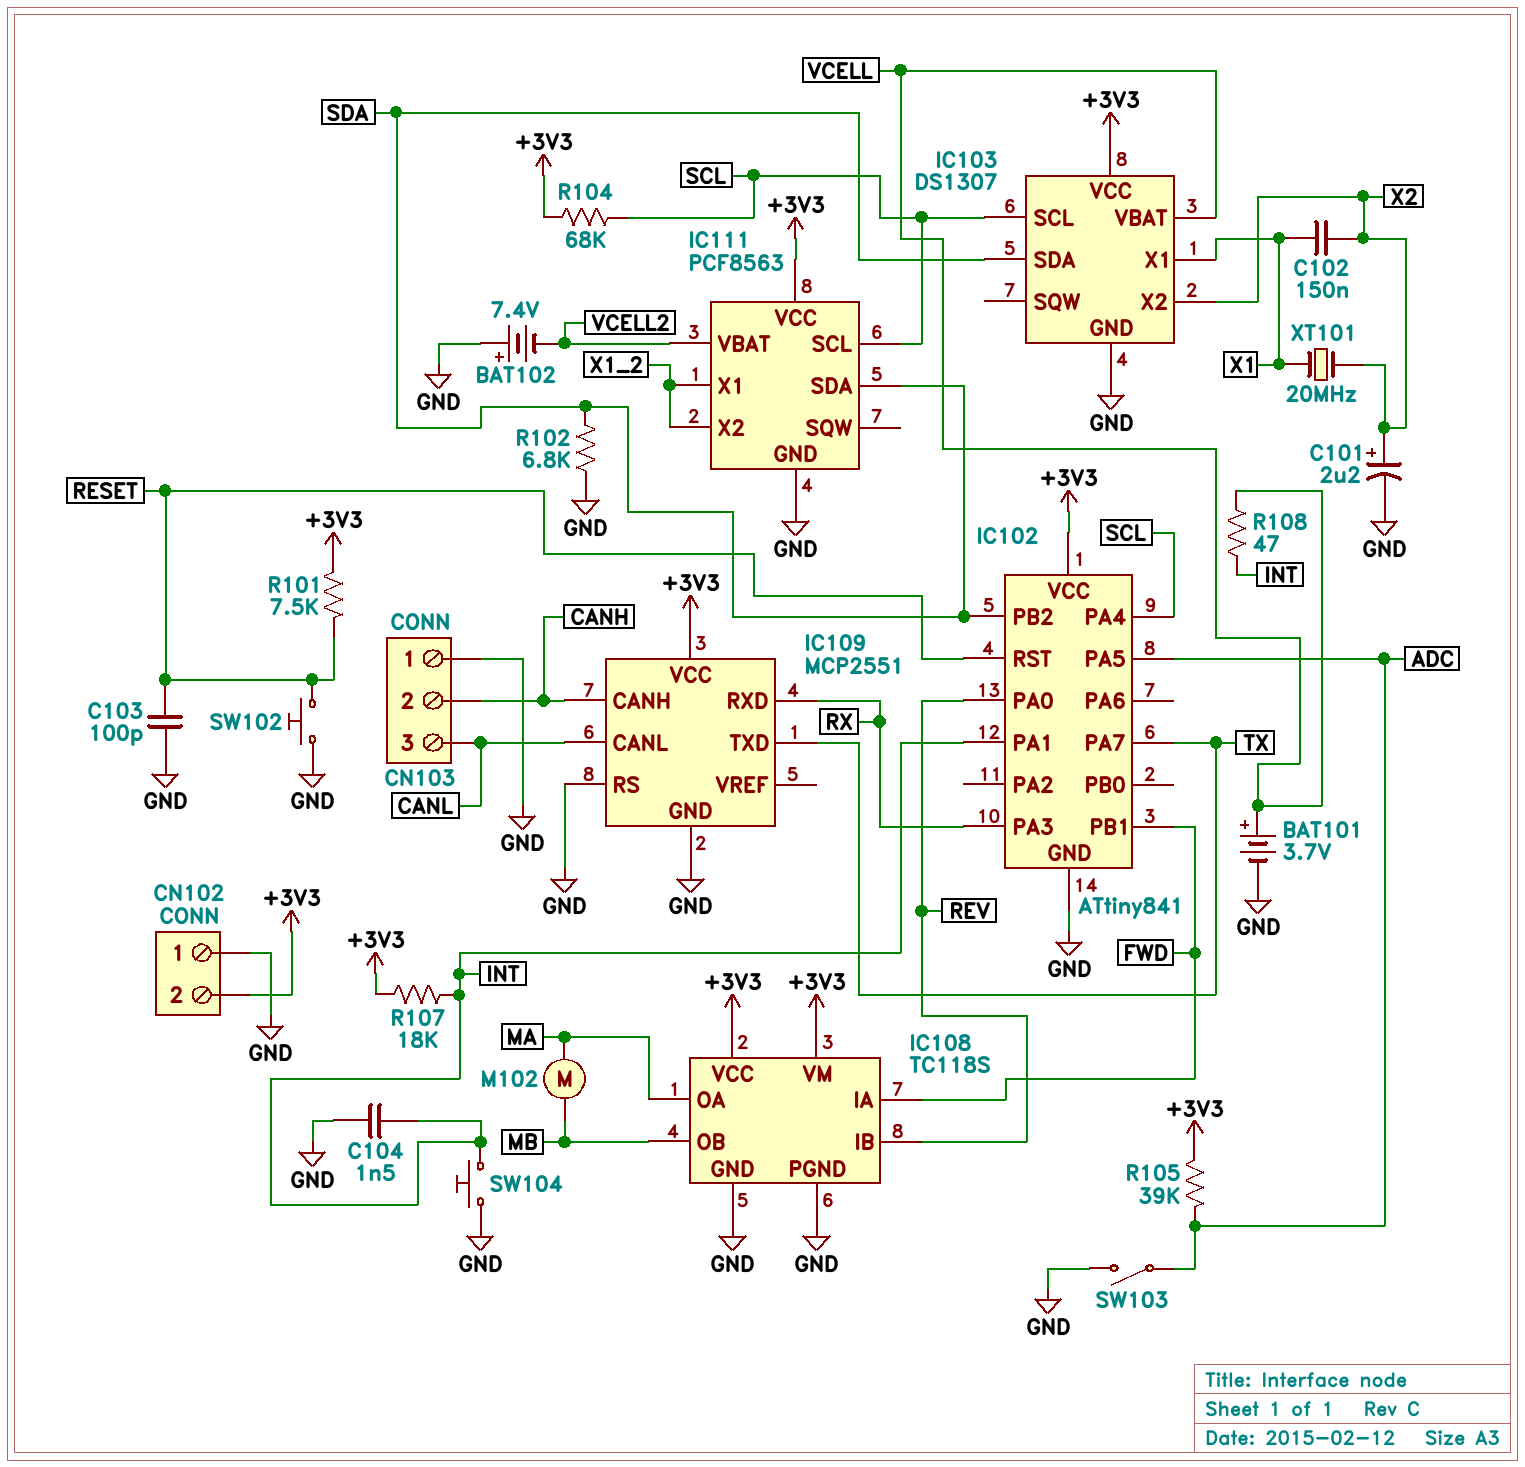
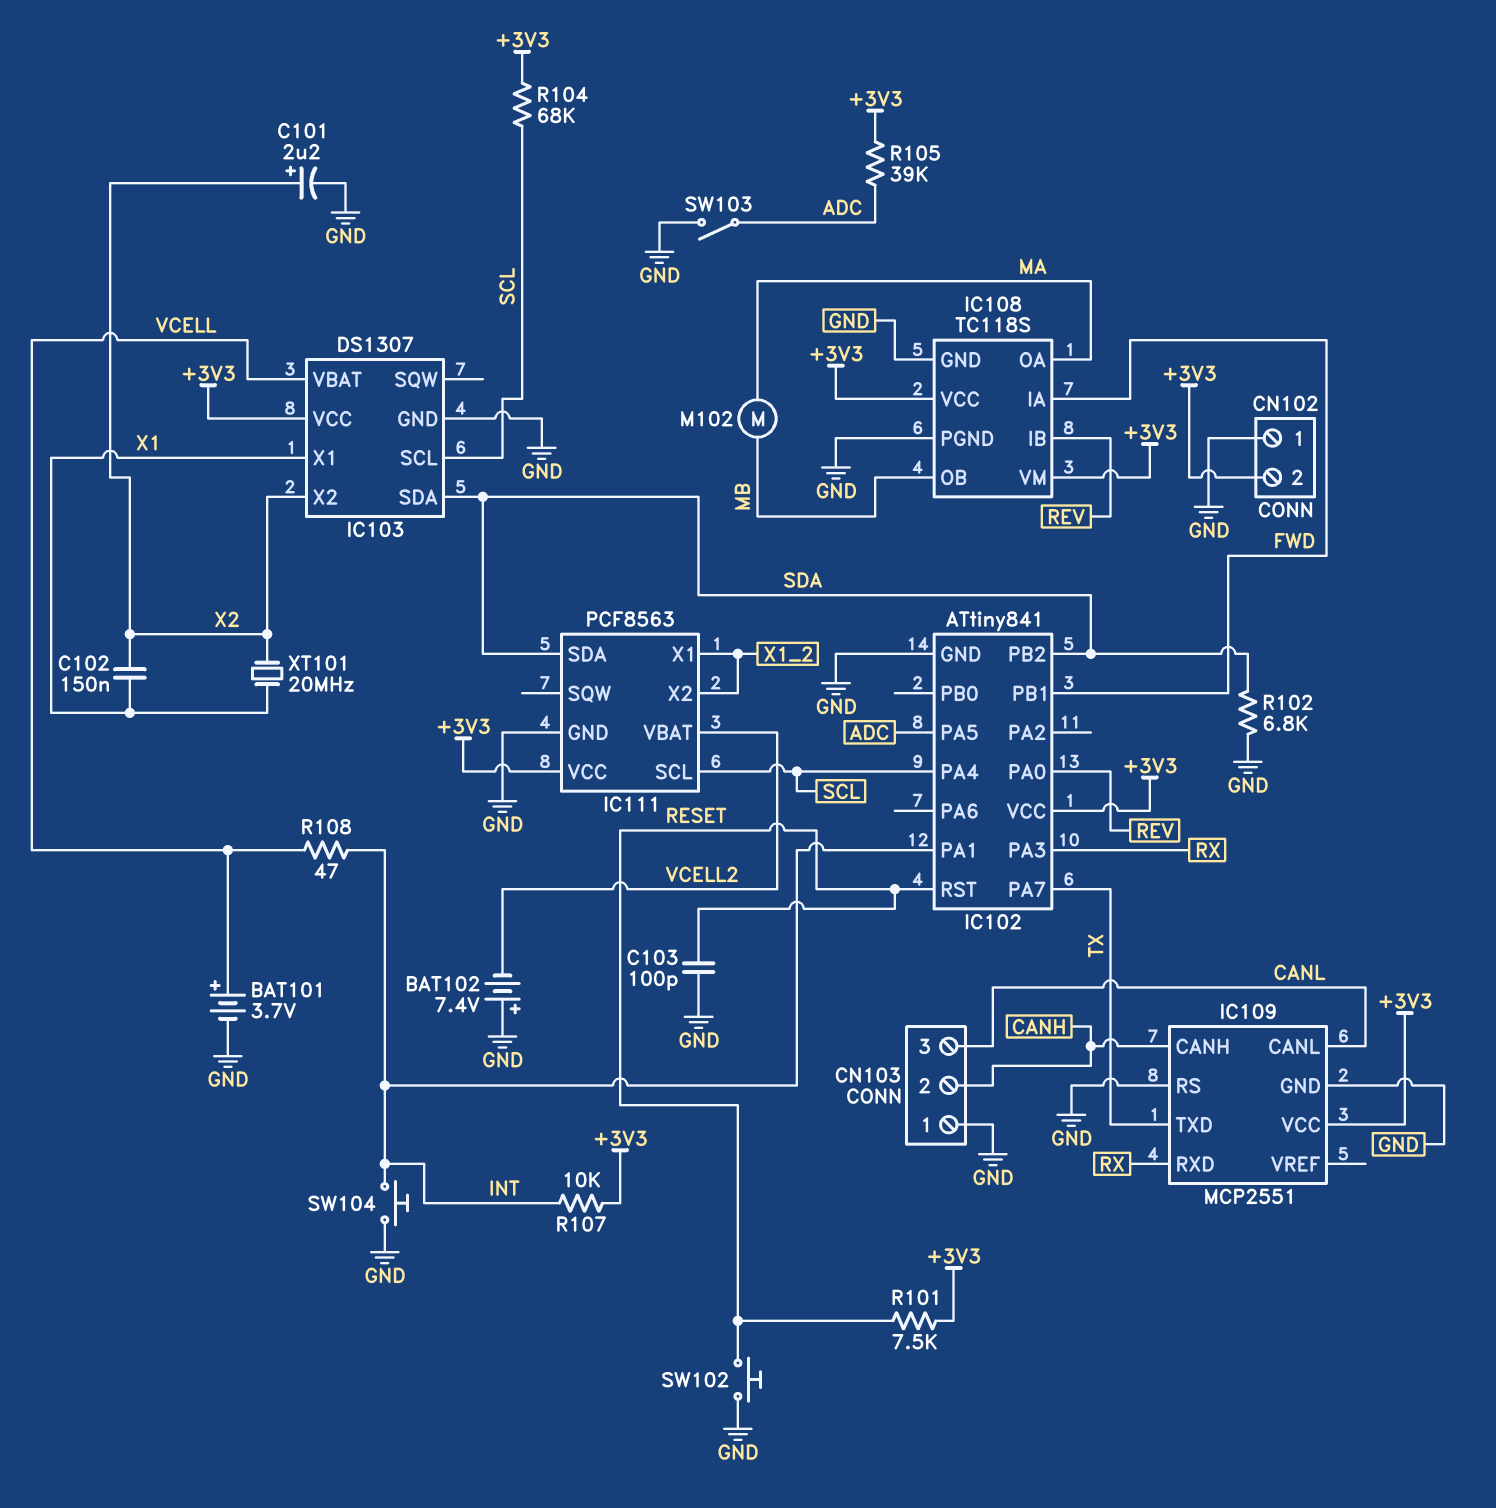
C104: 1.5nF (GND, INT) -> none
R107: 18k (+3V3, INT) -> 10k (+3V3, INT)

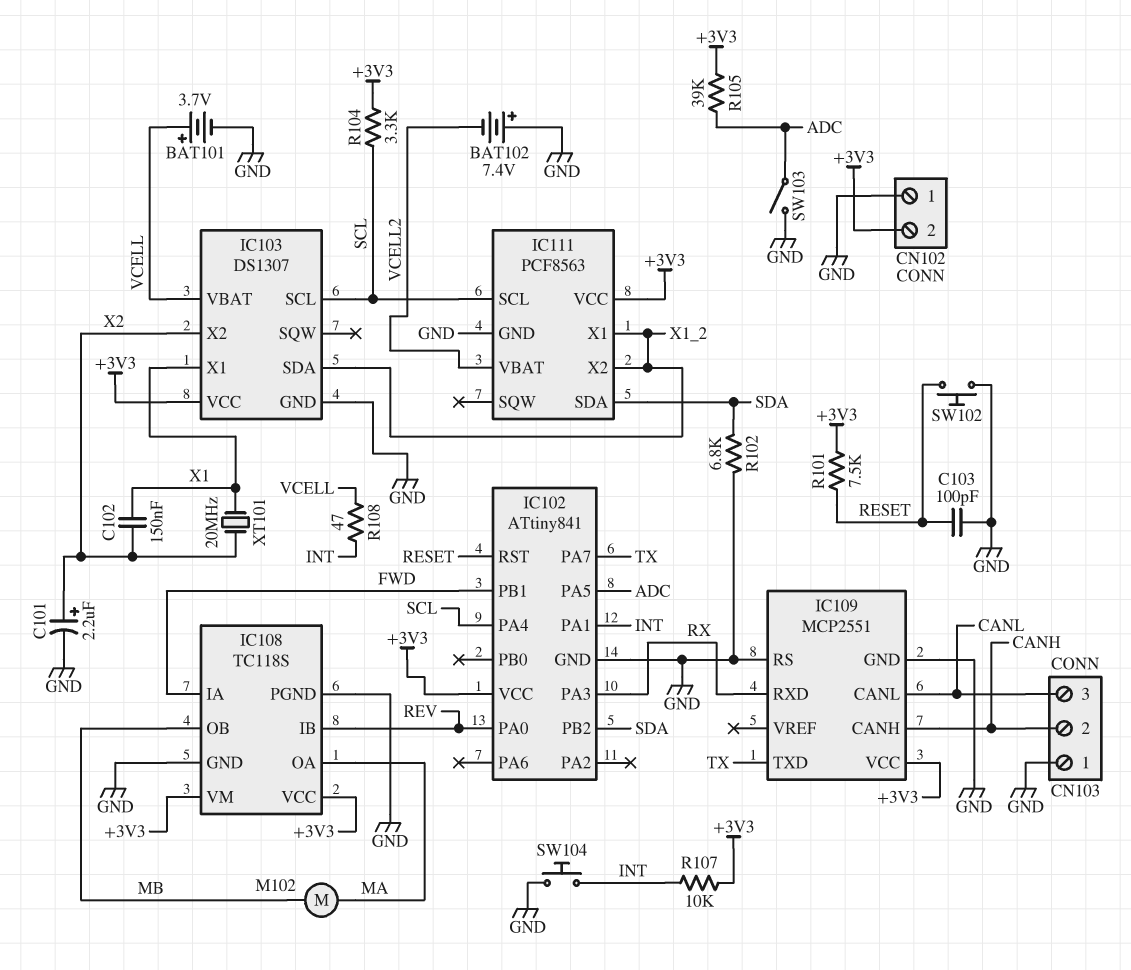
IC103 pin SDA: SDA -> X1_2
R104: 68k (+3V3, SCL) -> 3.3k (+3V3, SCL)

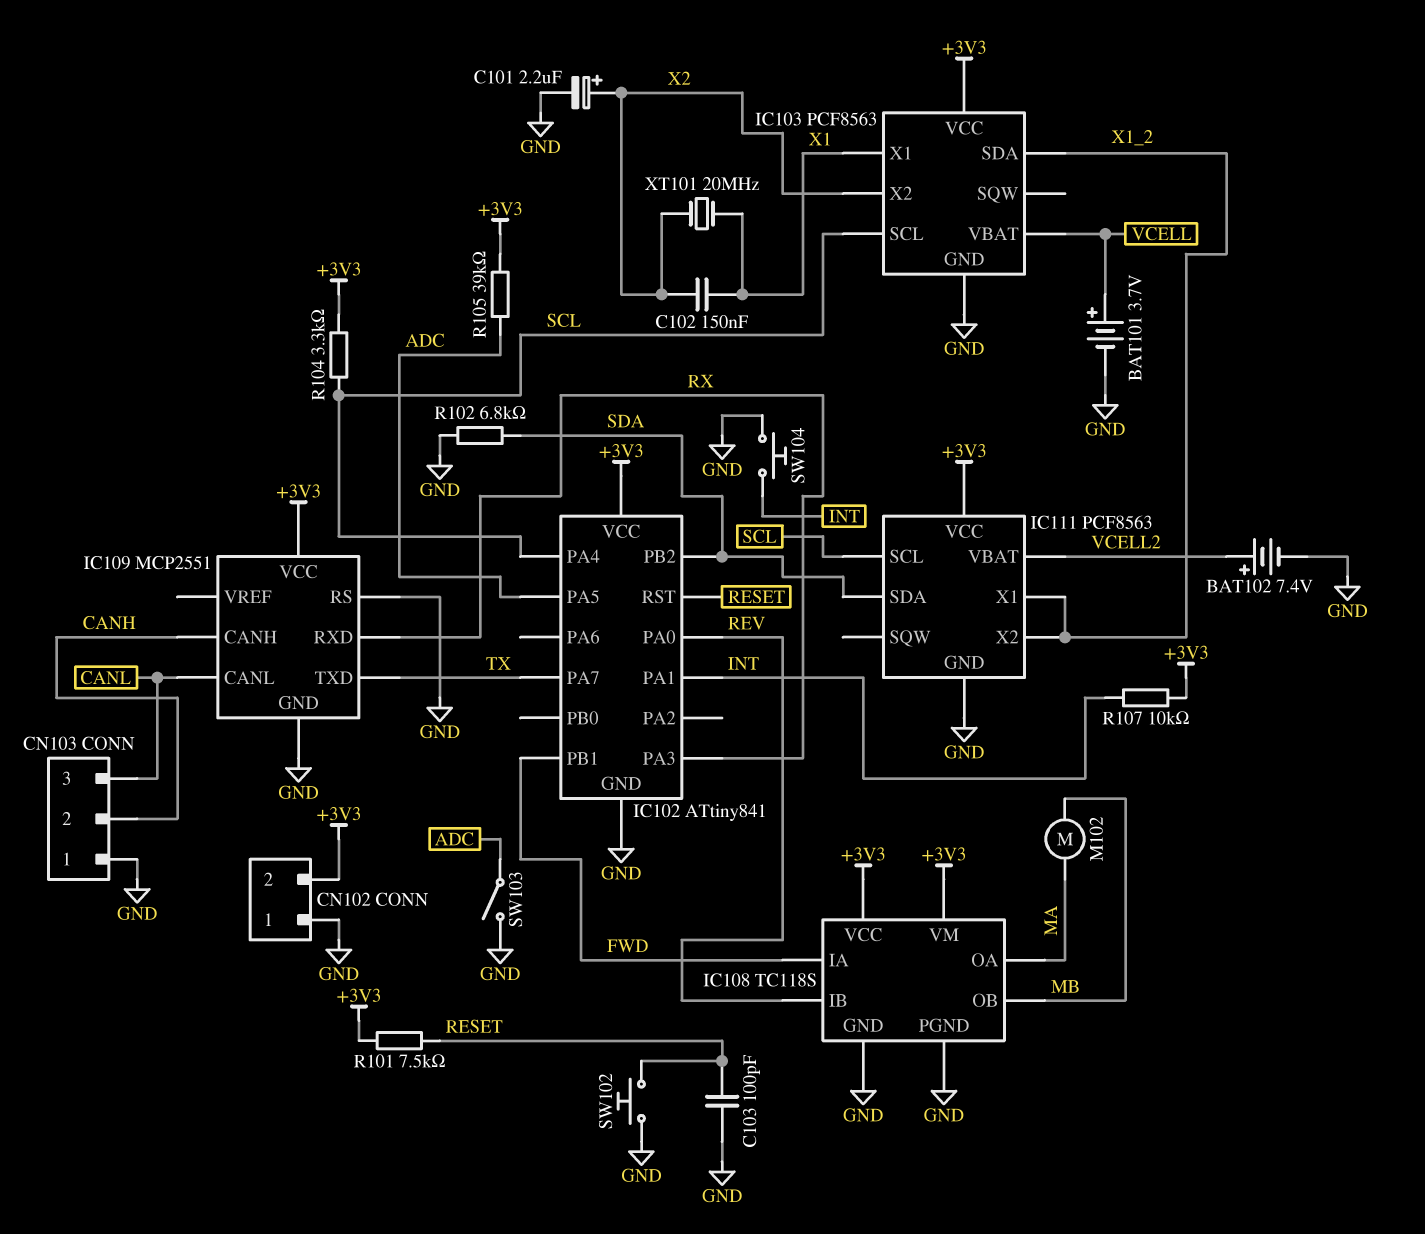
BAT102: 7.4V (plus GND, minus VCELL2) -> 7.4V (plus VCELL2, minus GND)
IC103: DS1307 -> PCF8563
R108: 47 (INT, VCELL) -> none

